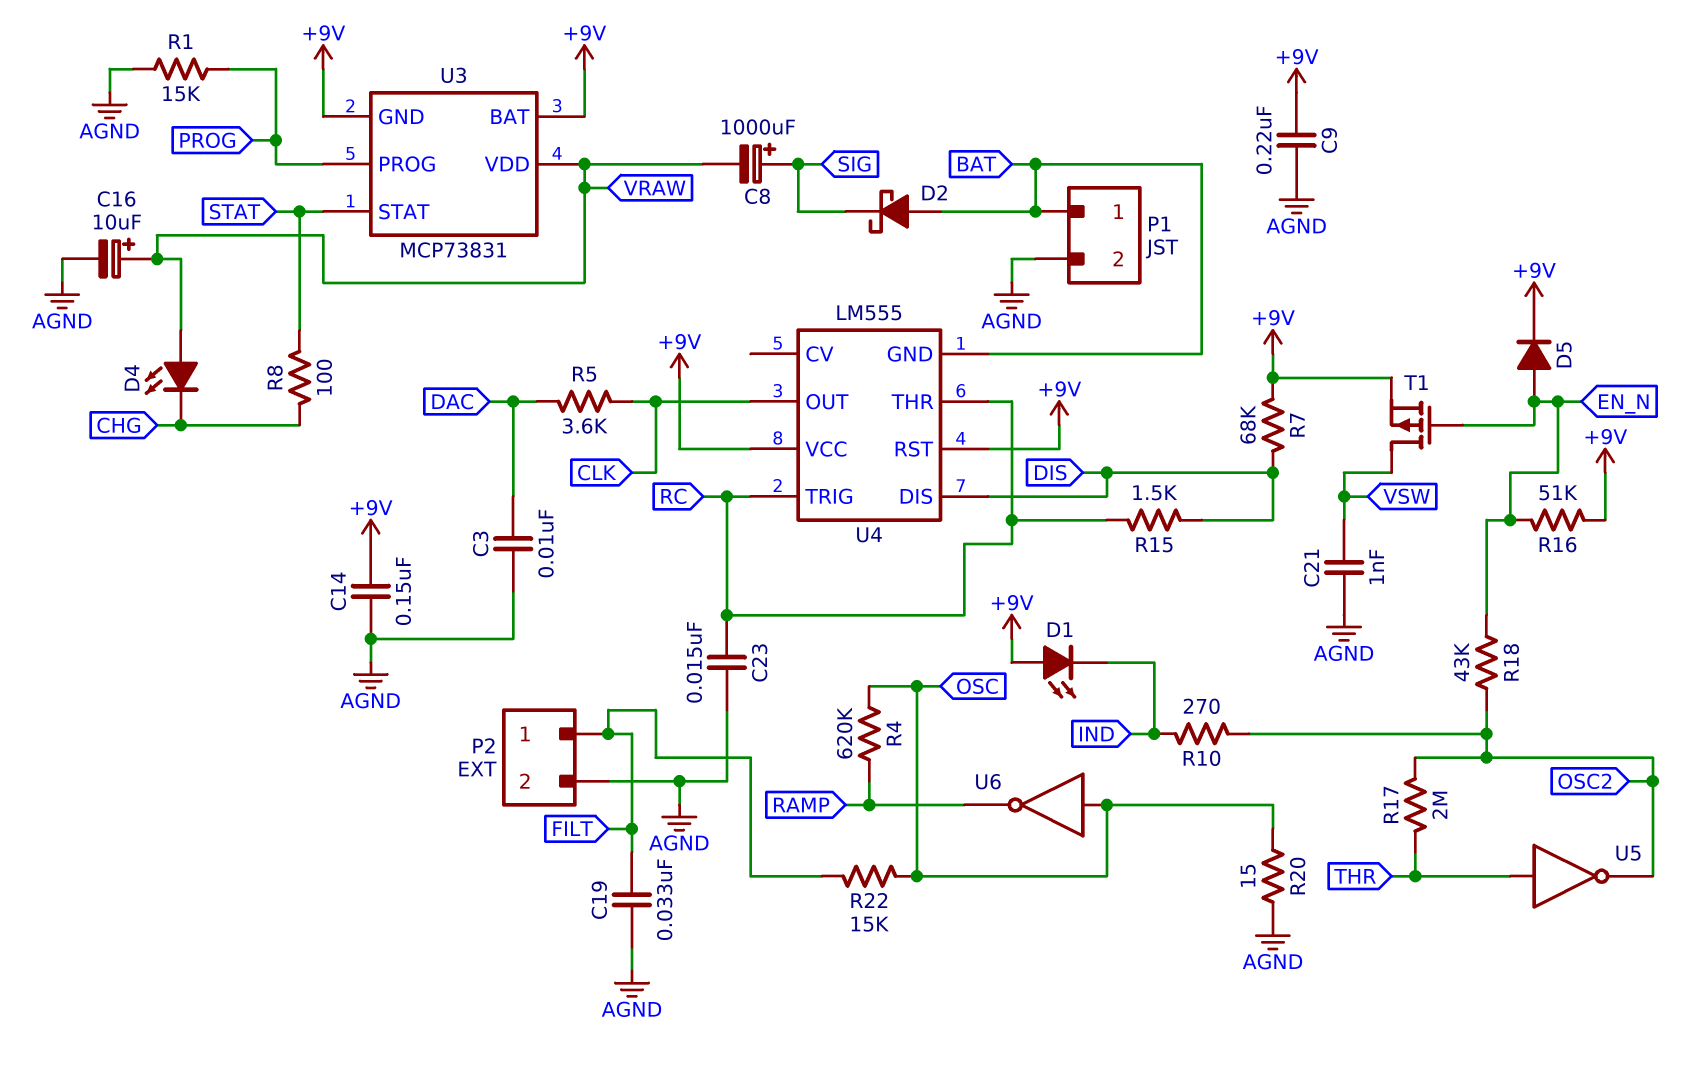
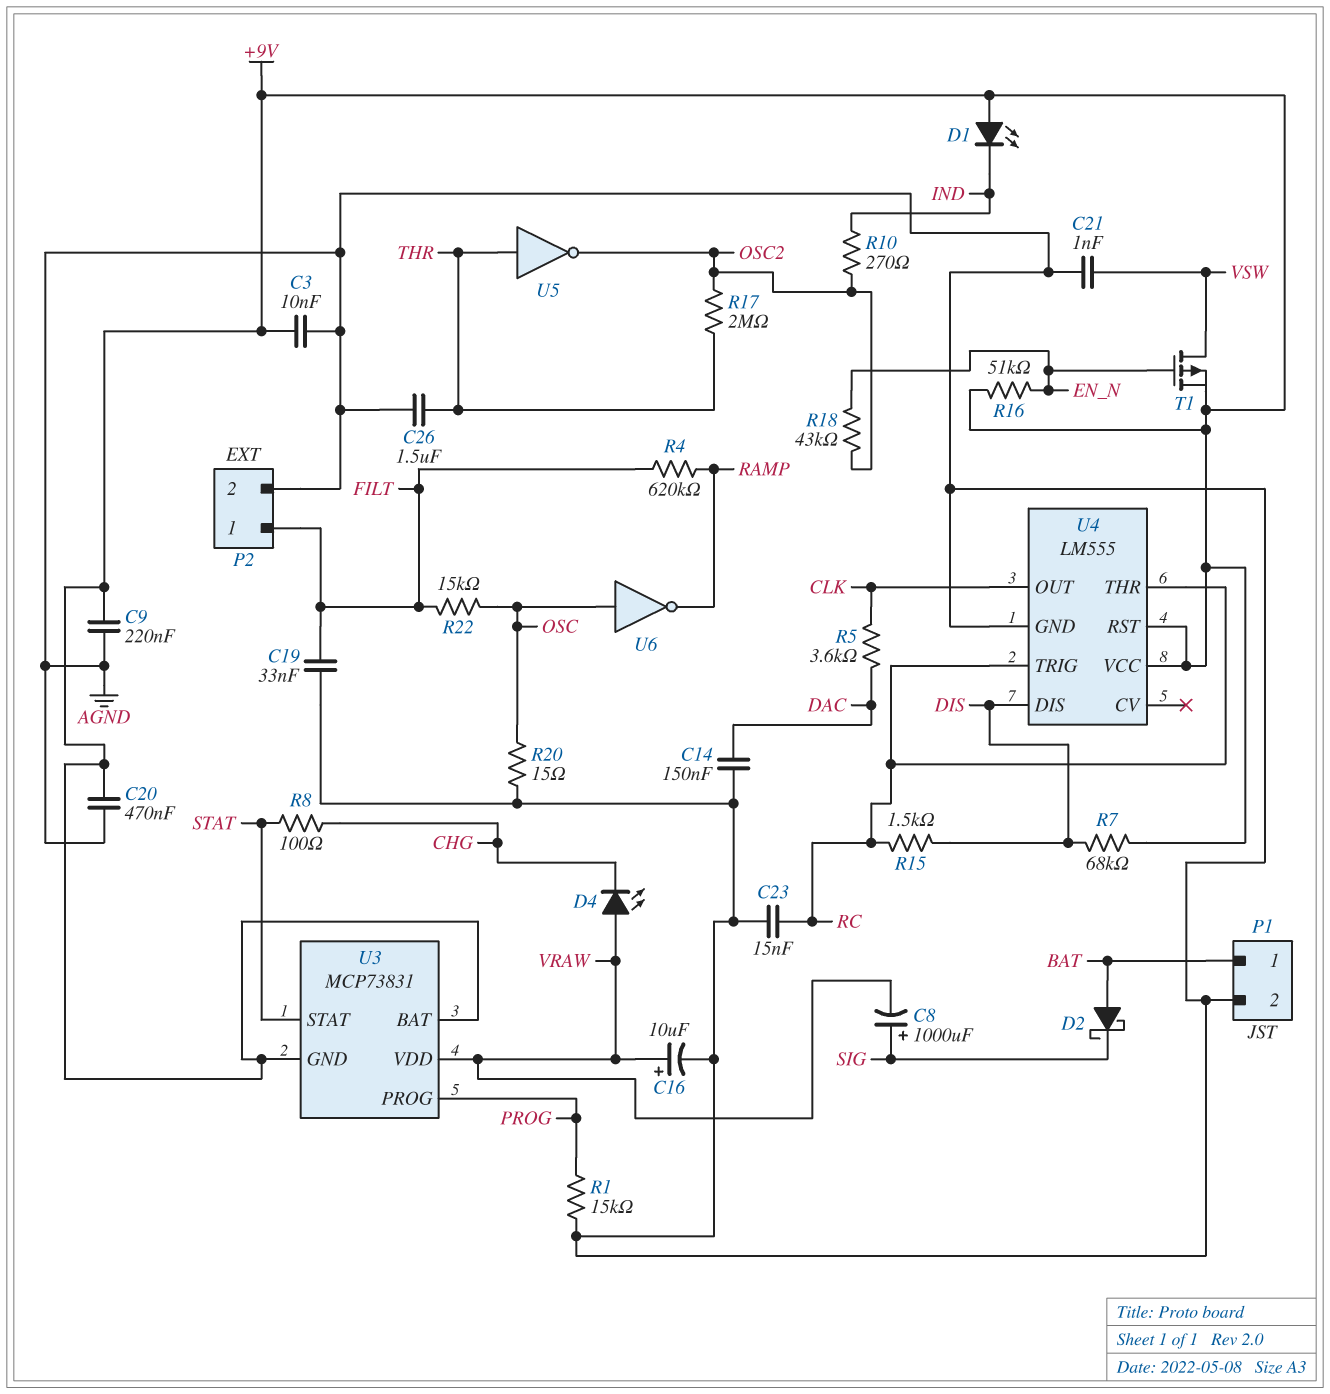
C3: 10nF (AGND, DAC) -> 10nF (+9V, AGND)
C14: 150nF (+9V, AGND) -> 150nF (AGND, DAC)
C20: none -> 470nF (+9V, AGND)
C26: none -> 1.5uF (AGND, THR)
D5: diode (A EN_N, K +9V) -> none
R4: 620k (OSC, RAMP) -> 620k (FILT, RAMP)
U4 pin GND: BAT -> AGND

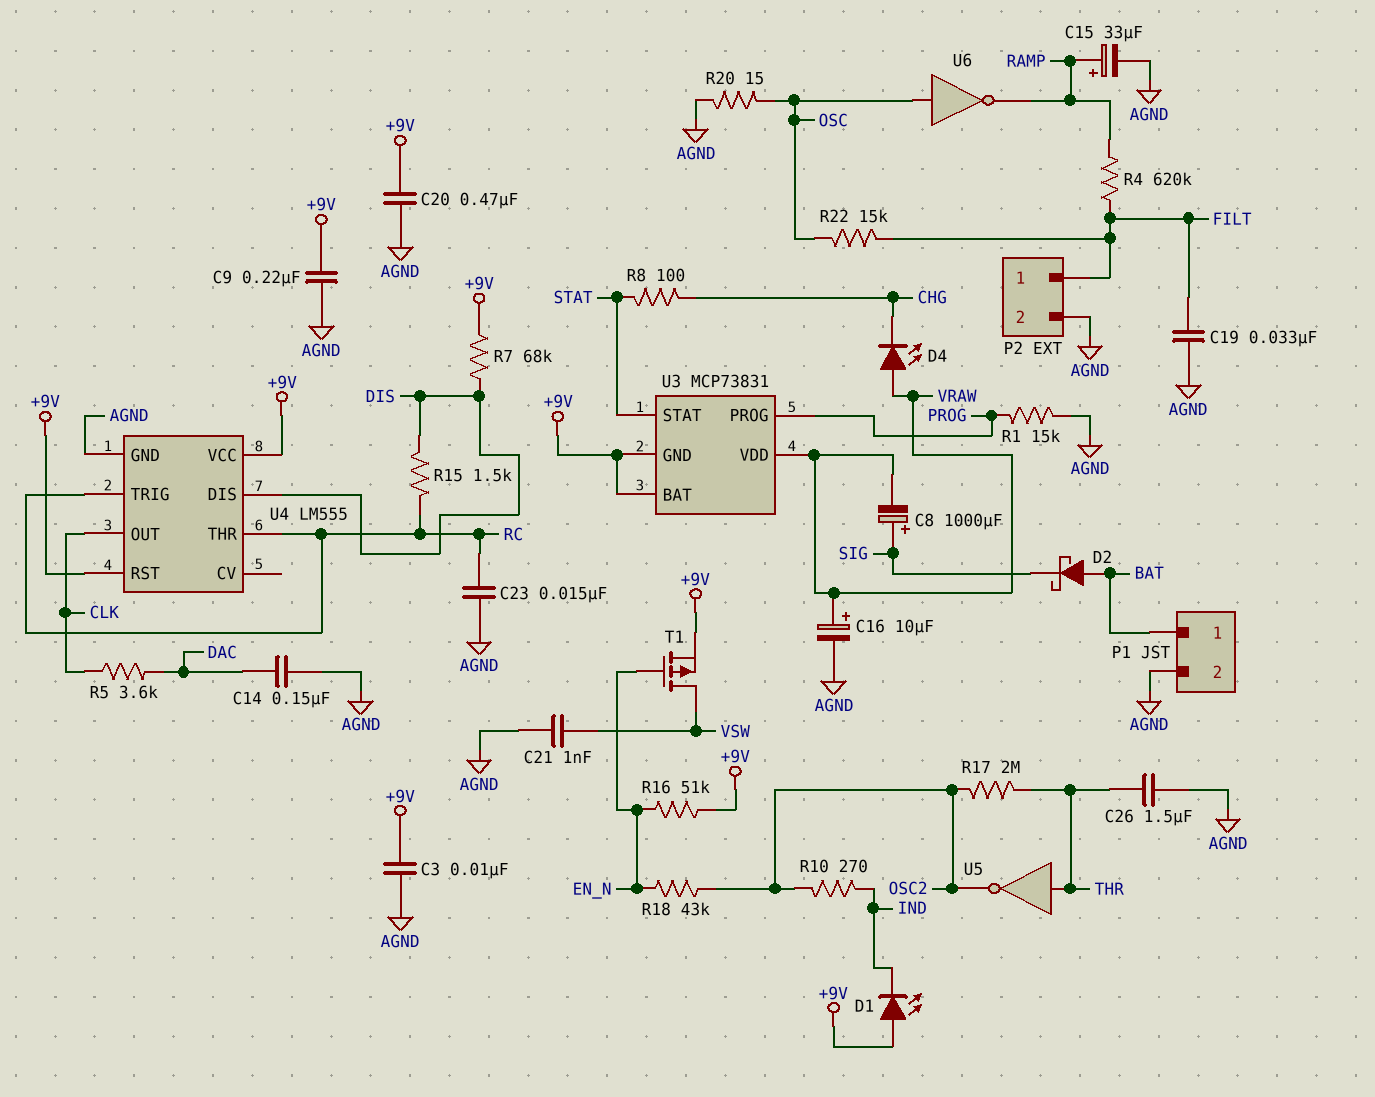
C15: none -> 33uF (plus RAMP, minus AGND)

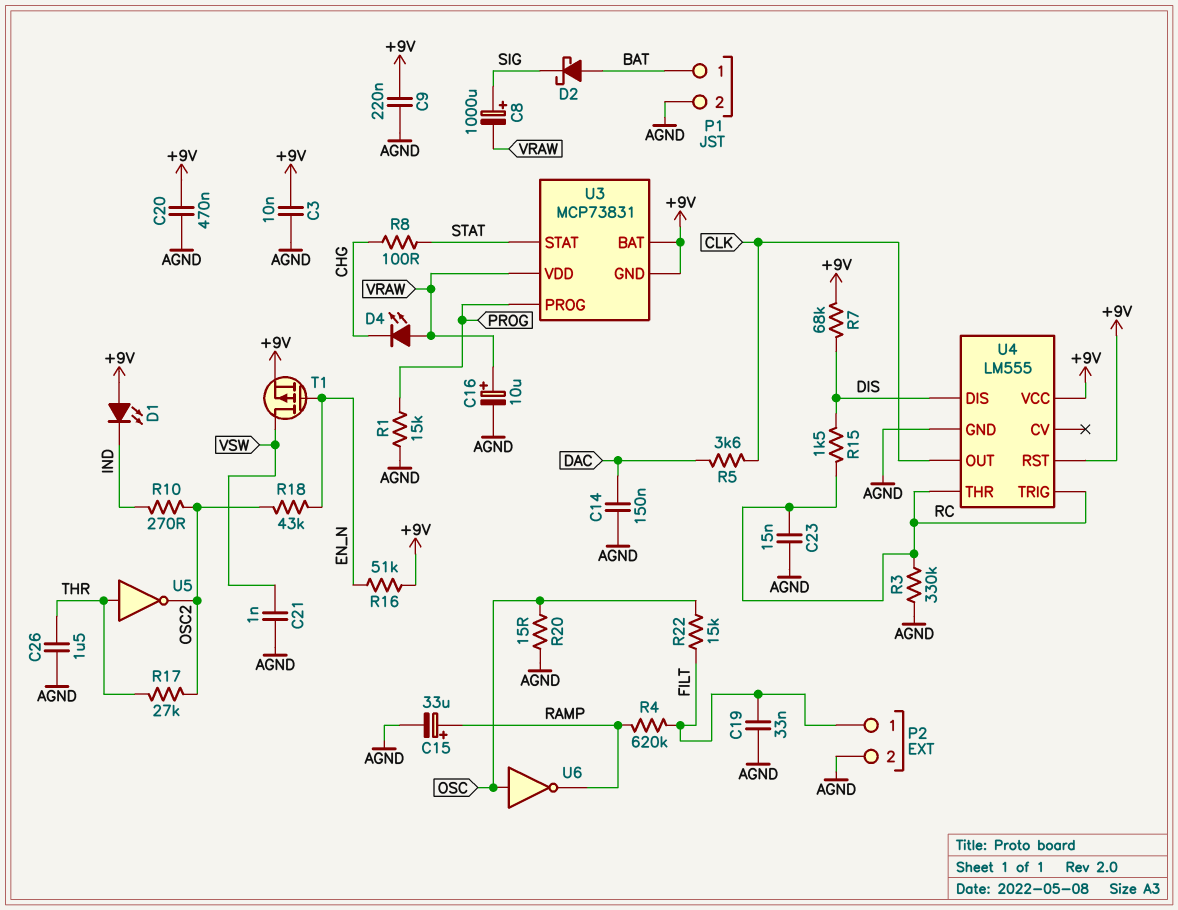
R3: none -> 330k (AGND, RC)
R17: 2M (OSC2, THR) -> 27k (OSC2, THR)

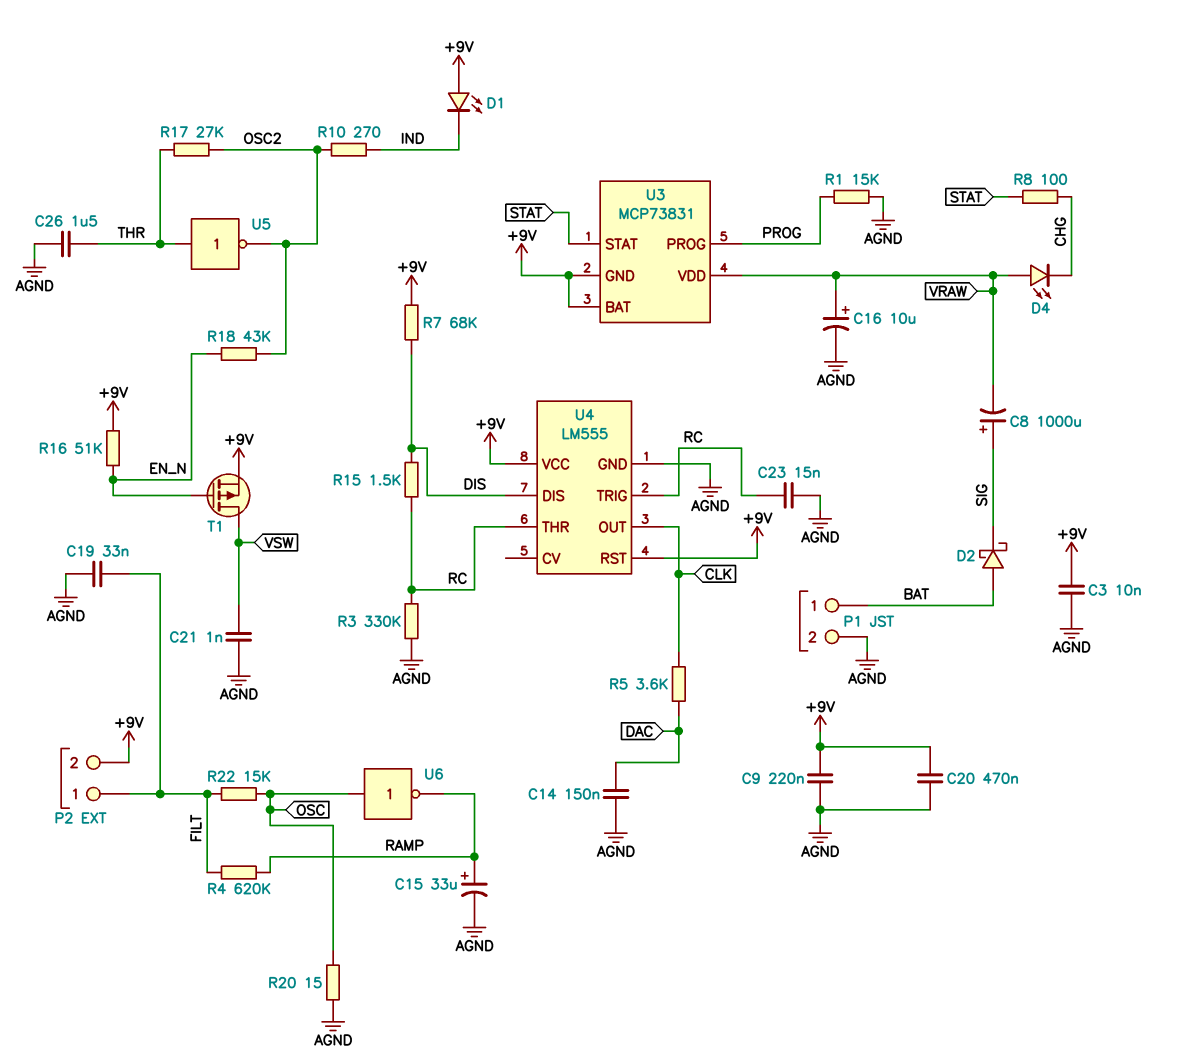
P2 pin 2: AGND -> +9V

